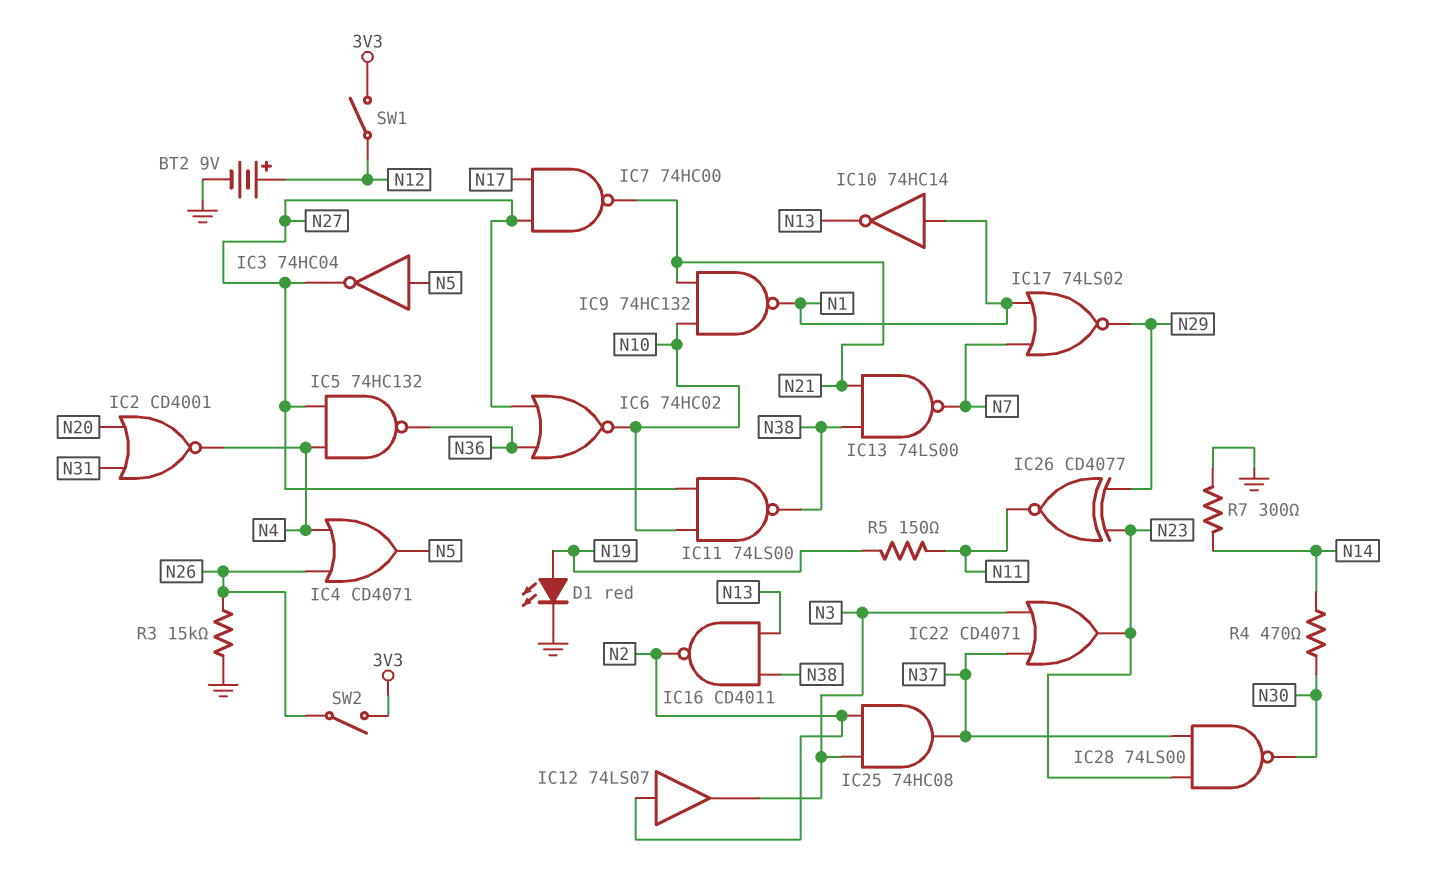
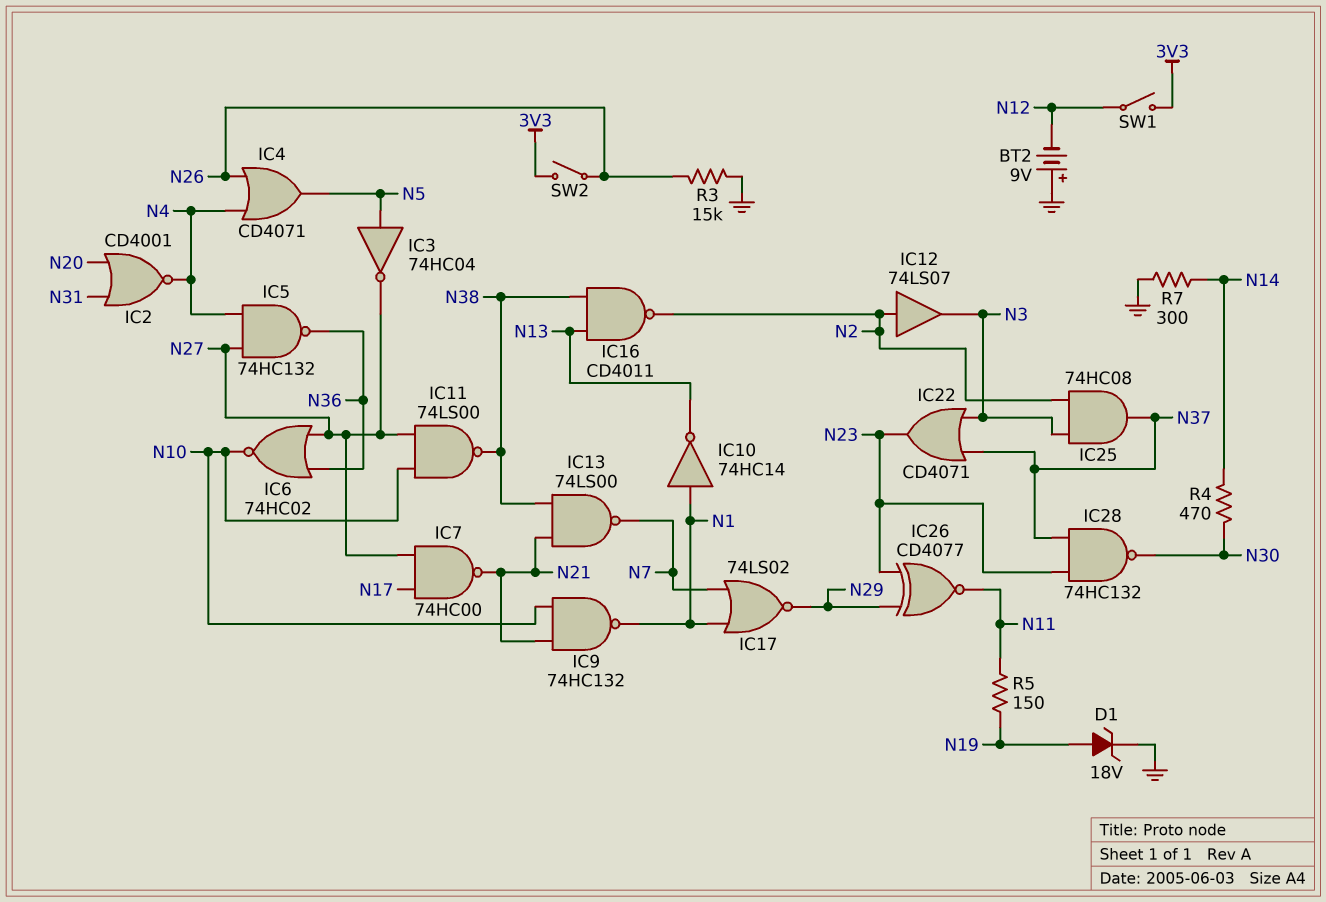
BT2: 9V (plus N12, minus GND) -> 9V (plus GND, minus N12)
D1: LED red (A N19, K GND) -> zener 18V (A N19, K GND)
IC28: NAND 74LS00 (in N23, in N37, out N30) -> NAND 74HC132 (in N23, in N37, out N30)

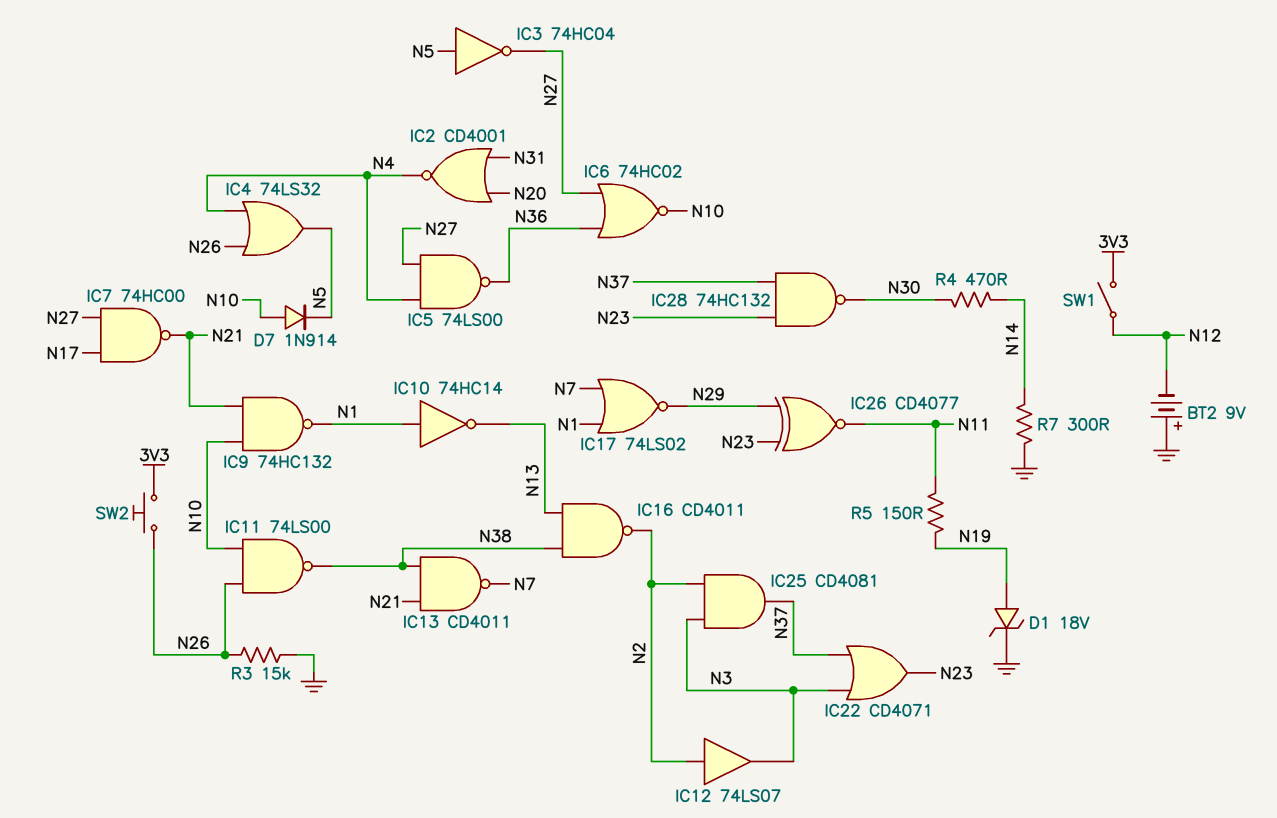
D7: none -> diode 1N914 (A N10, K N5)
IC4: OR CD4071 (in N4, in N26, out N5) -> OR 74LS32 (in N4, in N26, out N5)
IC5: NAND 74HC132 (in N4, in N27, out N36) -> NAND 74LS00 (in N4, in N27, out N36)
IC11: NAND 74LS00 (in N10, in N27, out N38) -> NAND 74LS00 (in N10, in N26, out N38)
IC13: NAND 74LS00 (in N21, in N38, out N7) -> NAND CD4011 (in N21, in N38, out N7)
IC25: AND 74HC08 (in N2, in N3, out N37) -> AND CD4081 (in N2, in N3, out N37)
SW2: switch (3V3, N26) -> button (3V3, N26)

